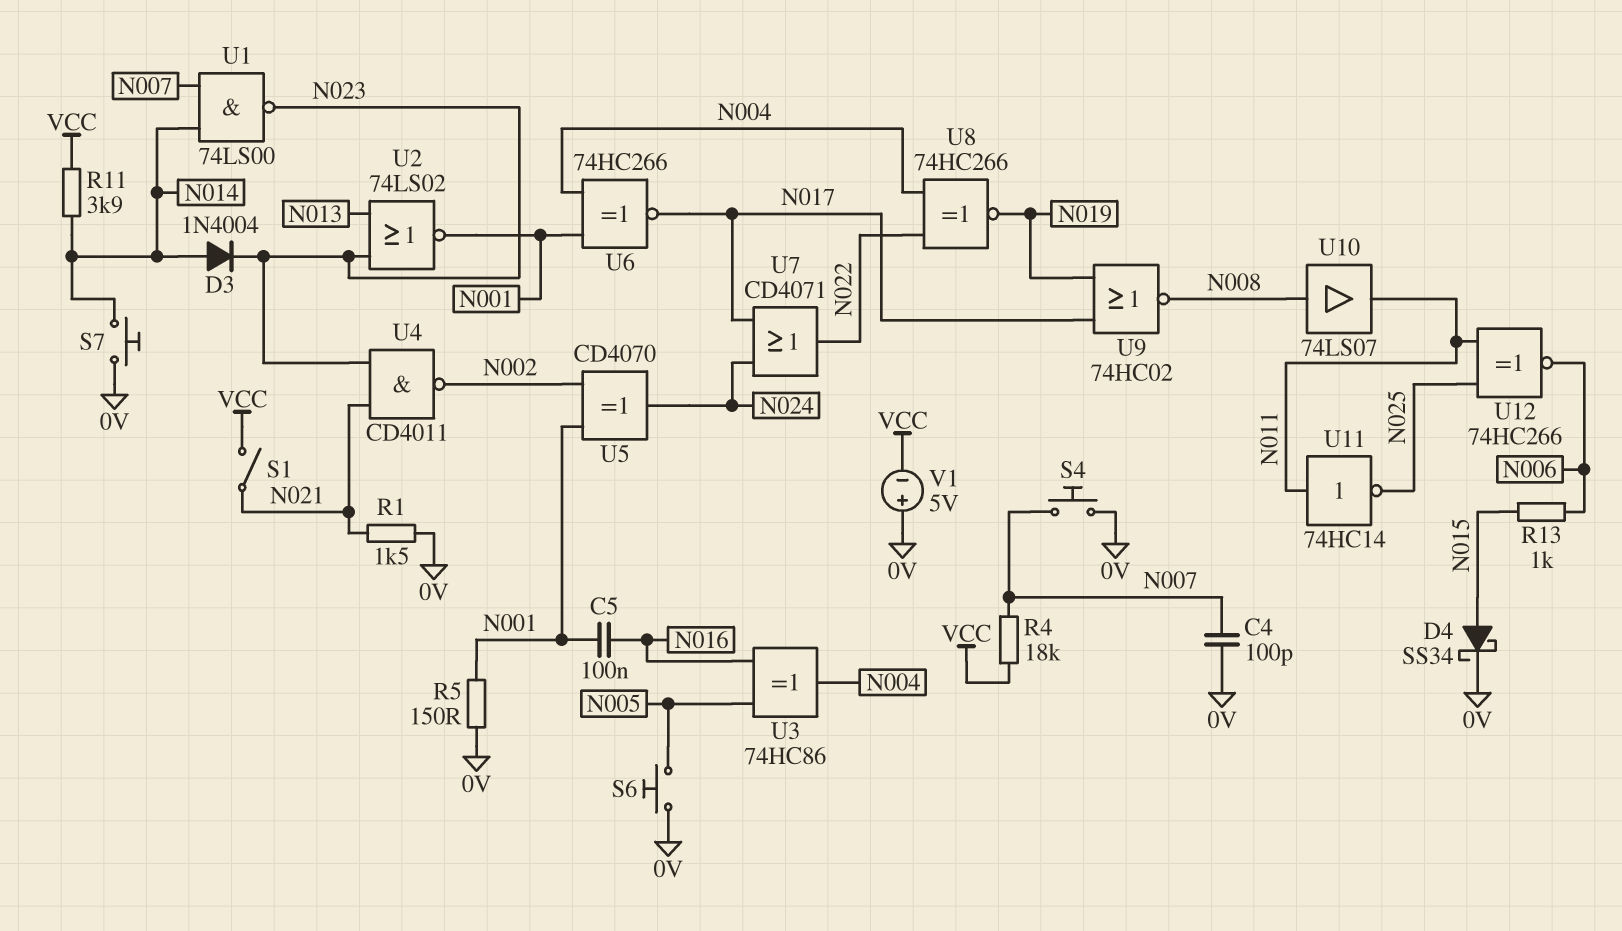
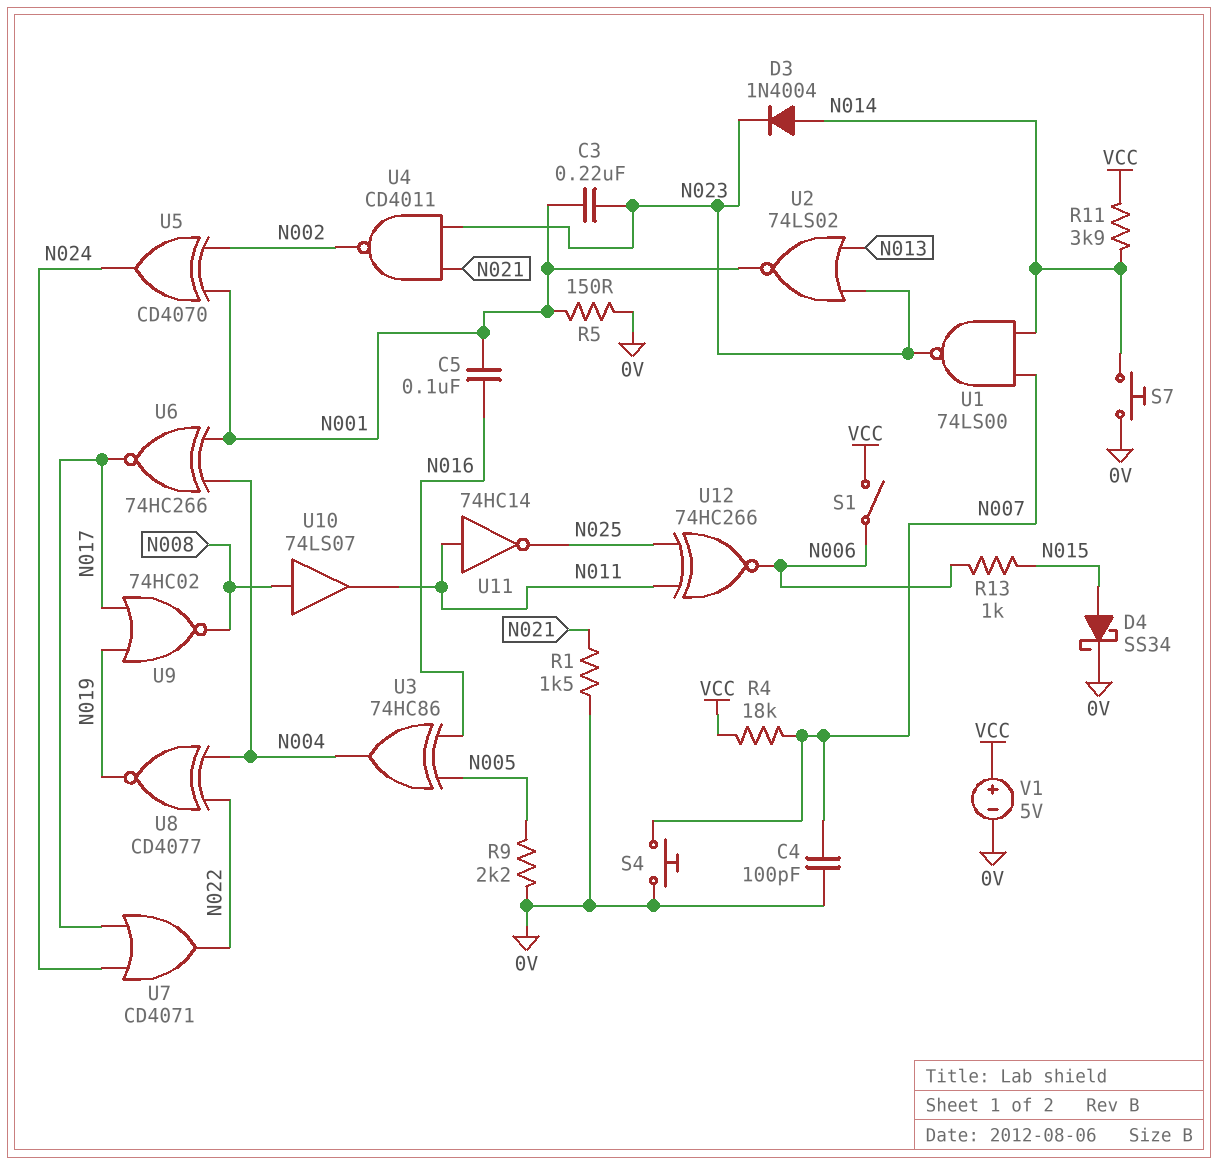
C3: none -> 220nF (N001, N023)
R9: none -> 2.2k (0V, N005)
S1: switch (N021, VCC) -> switch (N006, VCC)
S6: button (0V, N005) -> none
U8: XNOR 74HC266 (in N004, in N022, out N019) -> XNOR CD4077 (in N004, in N022, out N019)
V1: 5V (plus 0V, minus VCC) -> 5V (plus VCC, minus 0V)

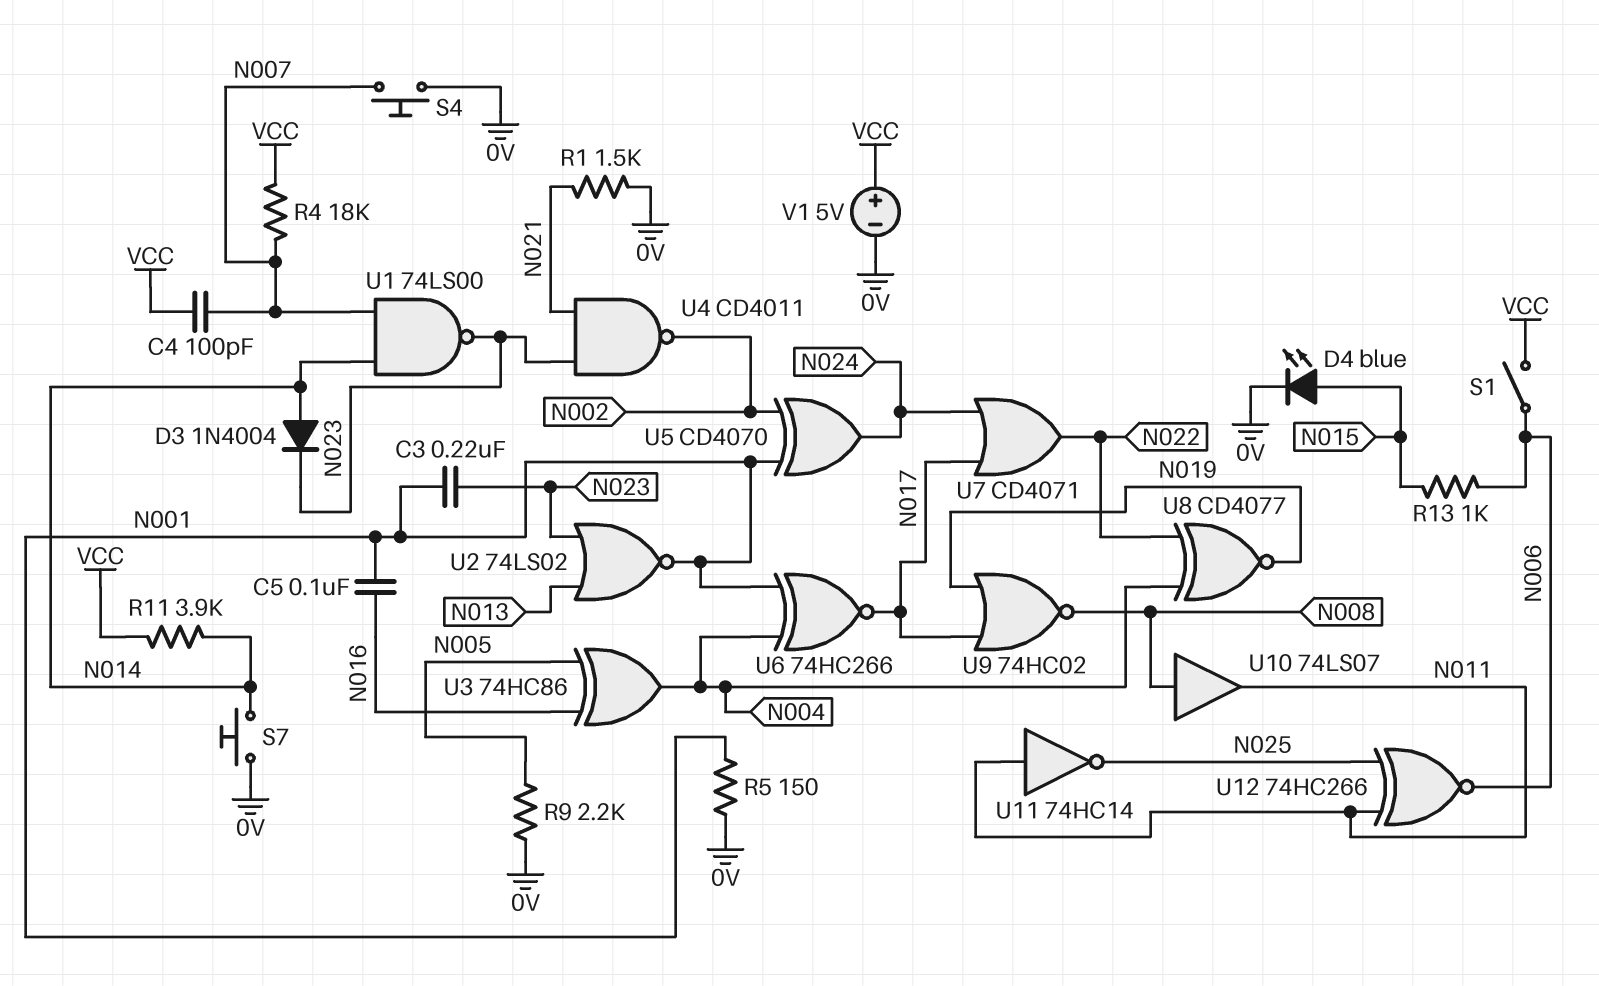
C4: 100pF (0V, N007) -> 100pF (N007, VCC)
D4: schottky SS34 (A N015, K 0V) -> LED blue (A N015, K 0V)

